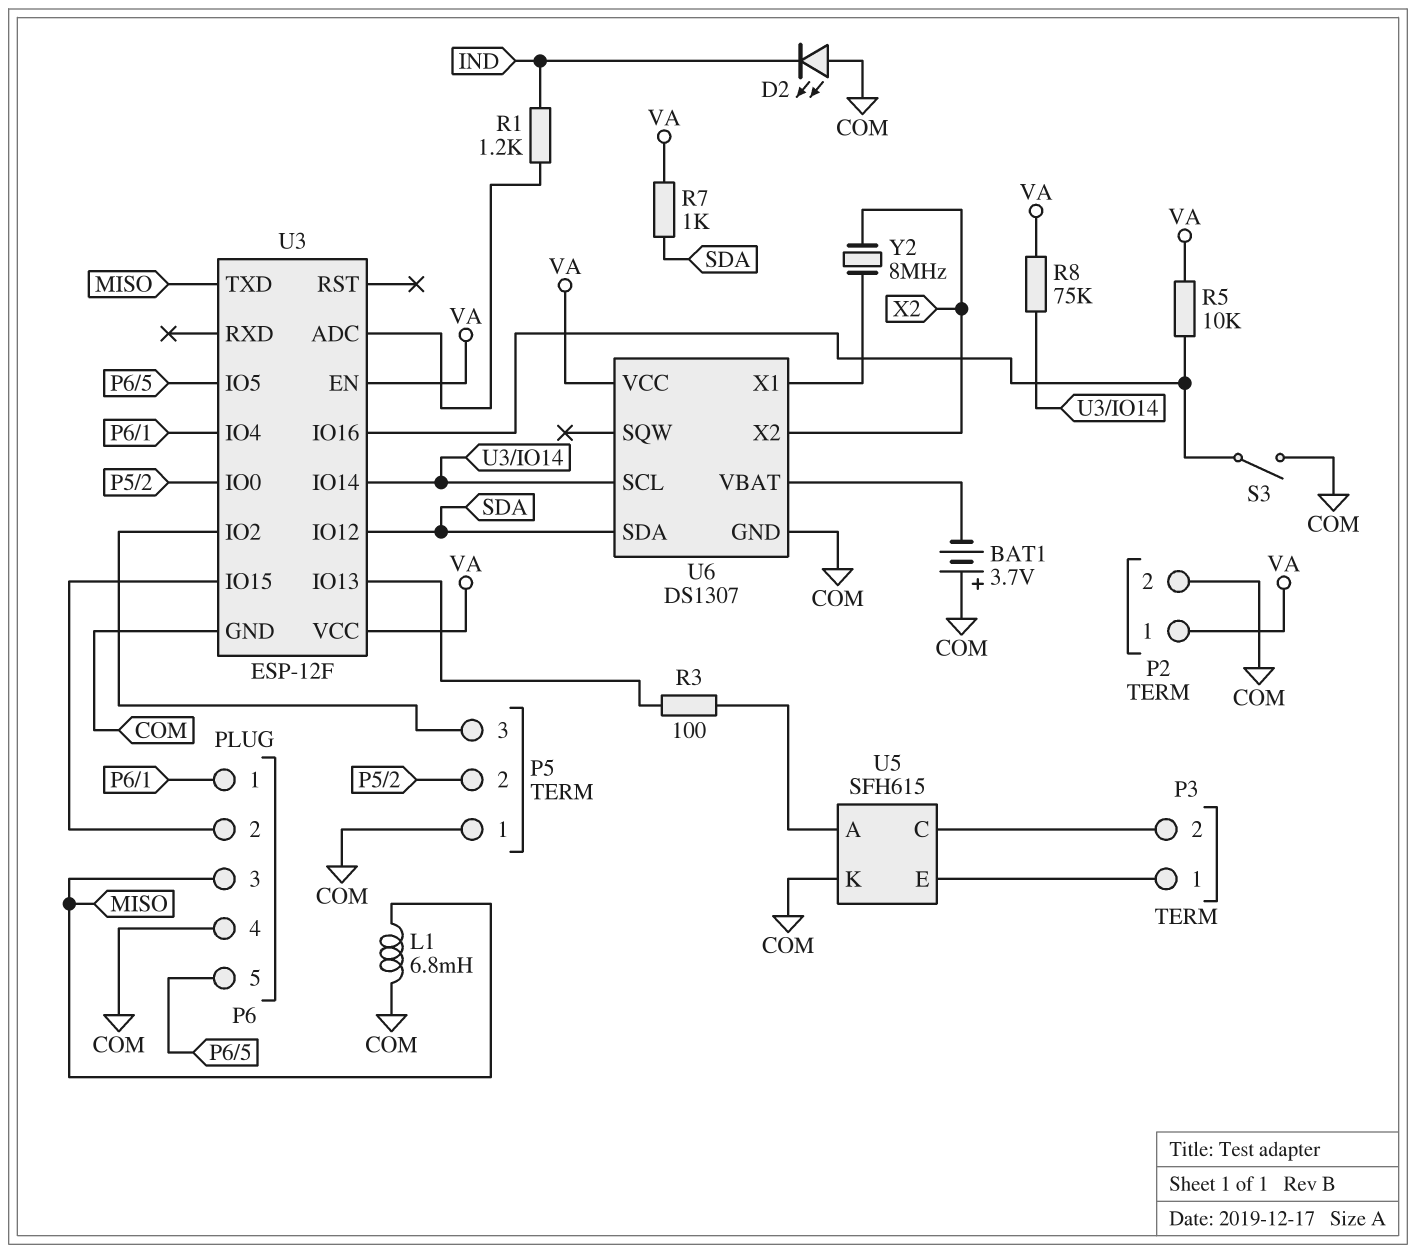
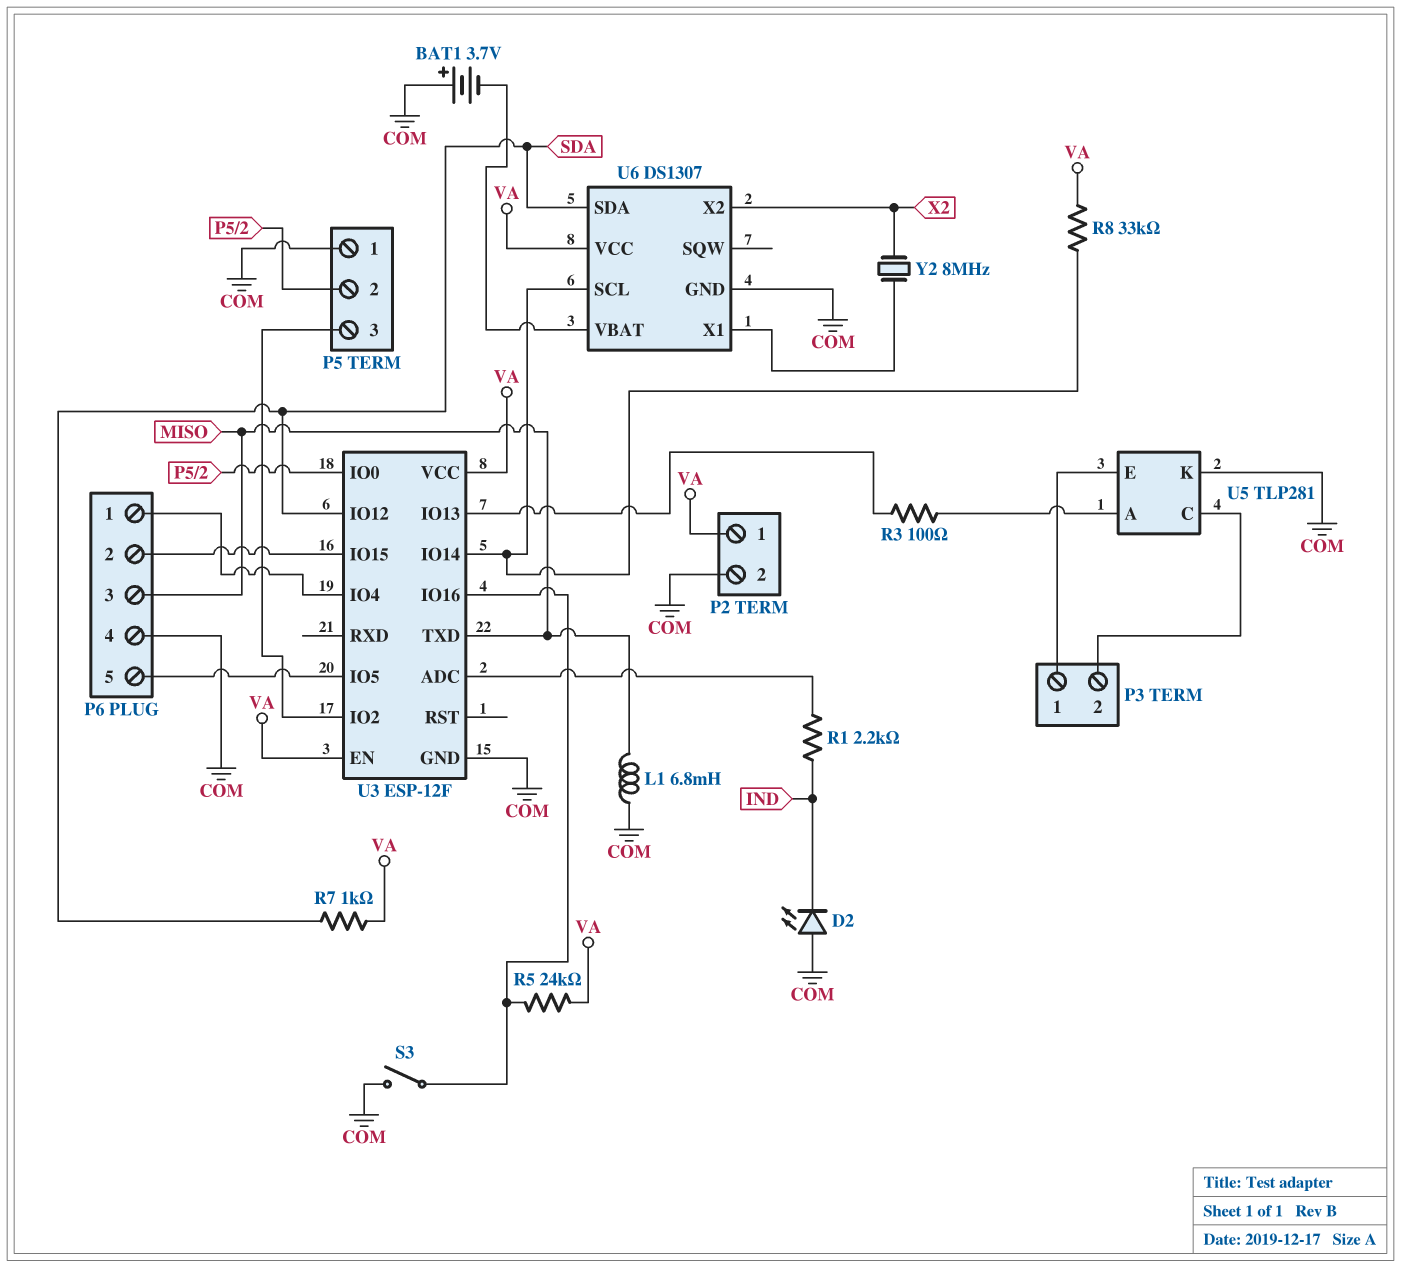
R1: 1.2k (IND, U3/ADC) -> 2.2k (IND, U3/ADC)
R5: 10k (U3/IO16, VA) -> 24k (U3/IO16, VA)
R8: 75k (U3/IO14, VA) -> 33k (U3/IO14, VA)
U5: SFH615 -> TLP281

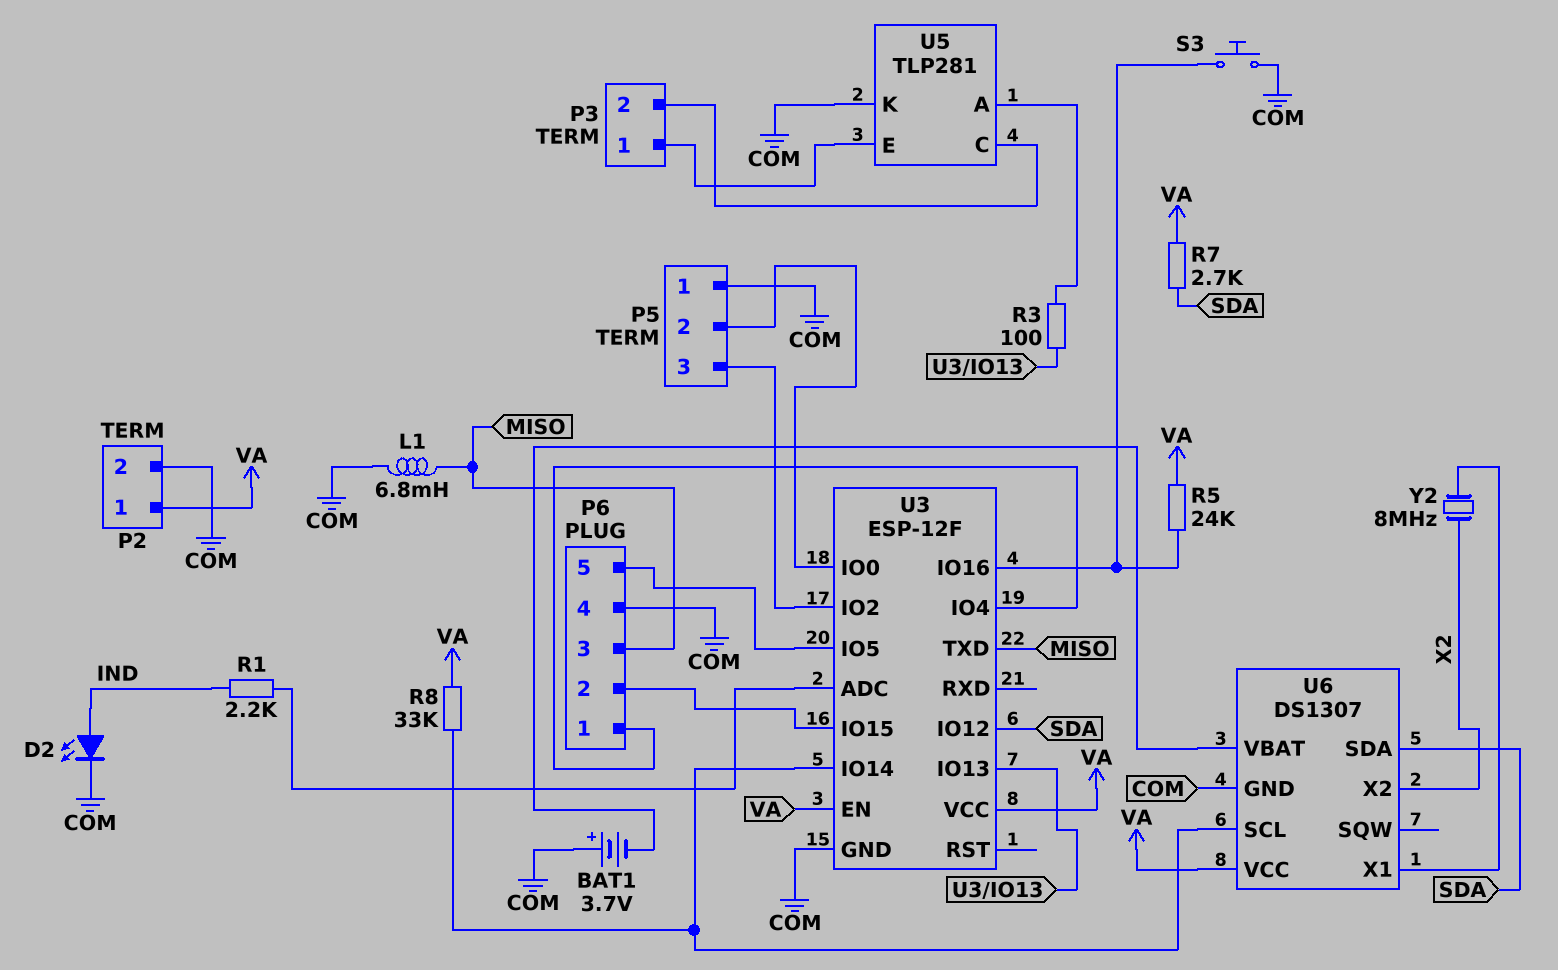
D2: LED (A COM, K IND) -> LED (A IND, K COM)
R7: 1k (SDA, VA) -> 2.7k (SDA, VA)
S3: switch (COM, U3/IO16) -> button (COM, U3/IO16)

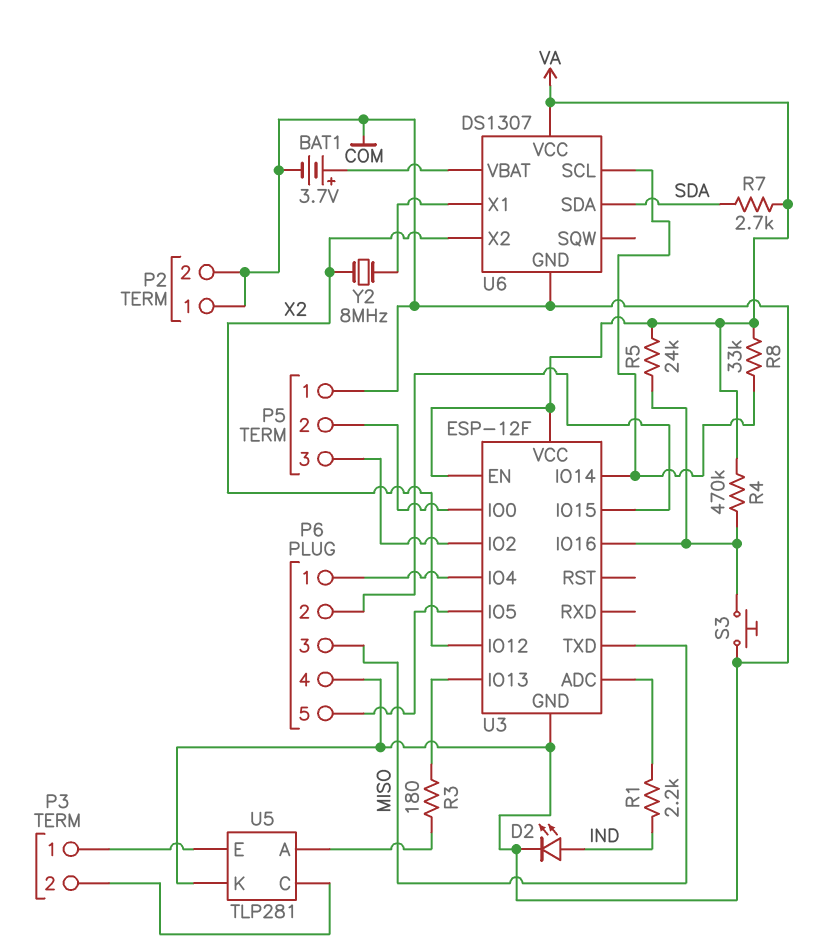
BAT1: 3.7V (plus COM, minus U6/VBAT) -> 3.7V (plus U6/VBAT, minus COM)
L1: 6.8mH (COM, MISO) -> none
P2 pin 1: VA -> COM
R3: 100 (U3/IO13, U5/A) -> 180 (U3/IO13, U5/A)
R4: none -> 470k (U3/IO16, VA)
U3 pin IO12: SDA -> X2

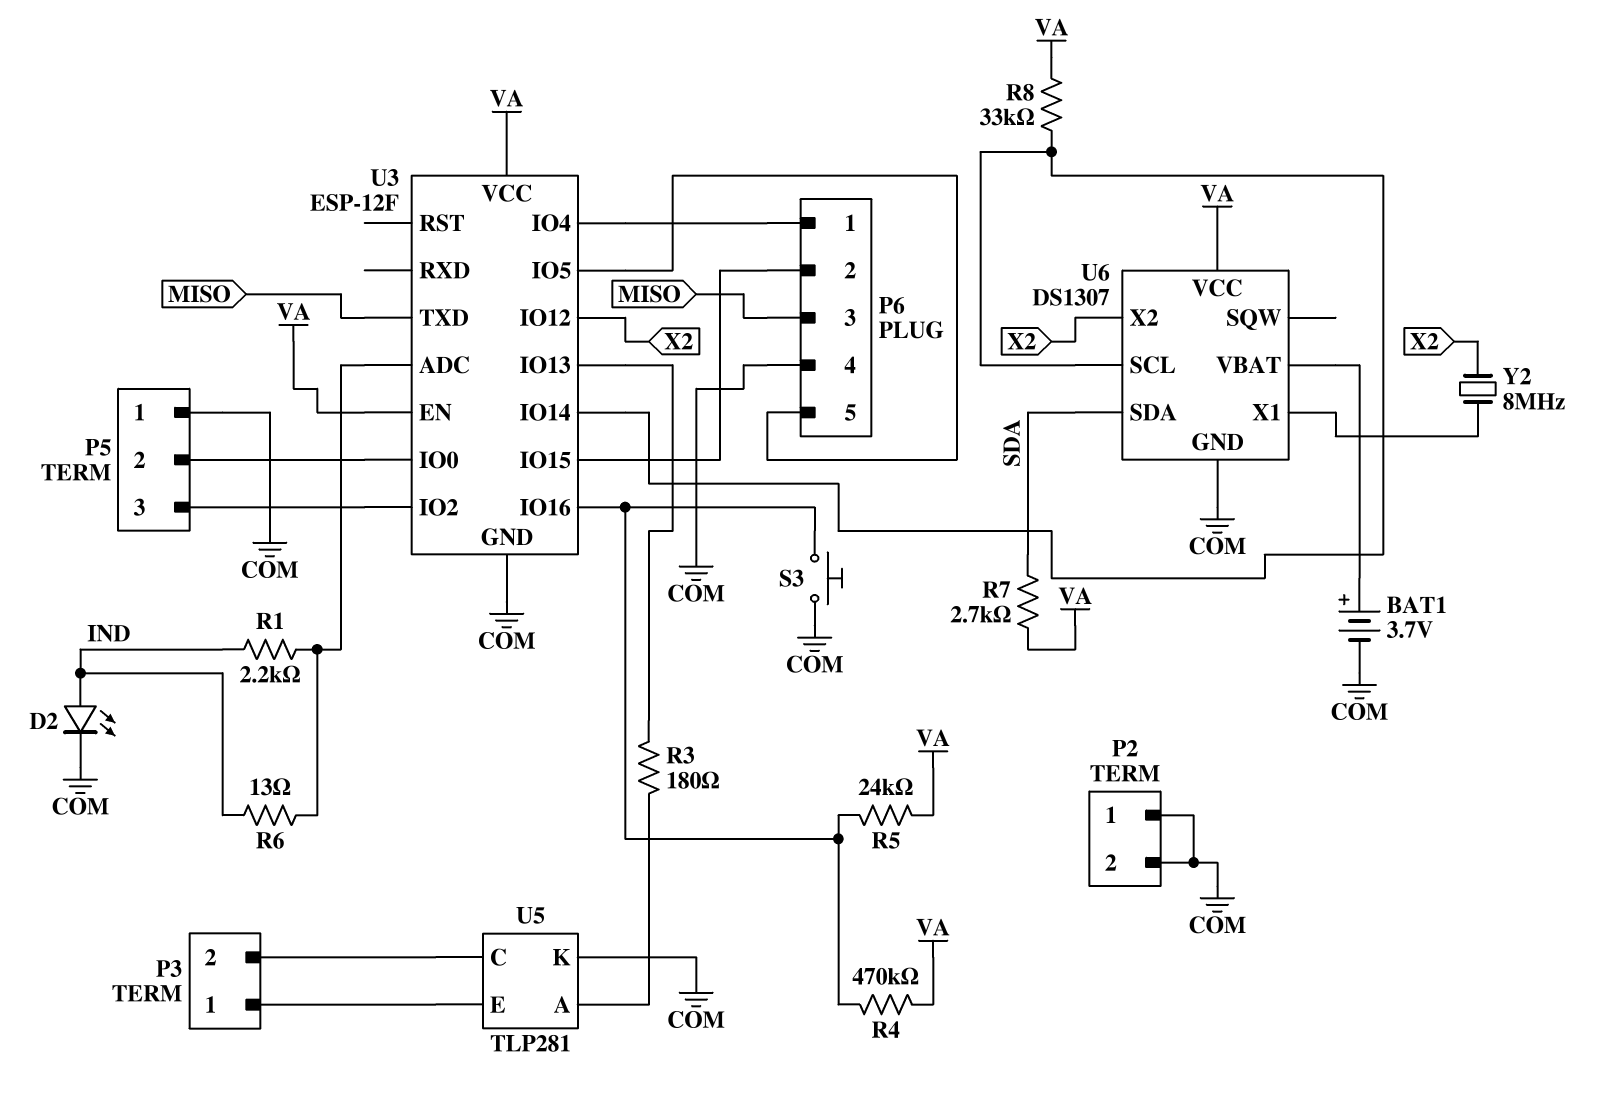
R6: none -> 13 (IND, U3/ADC)

